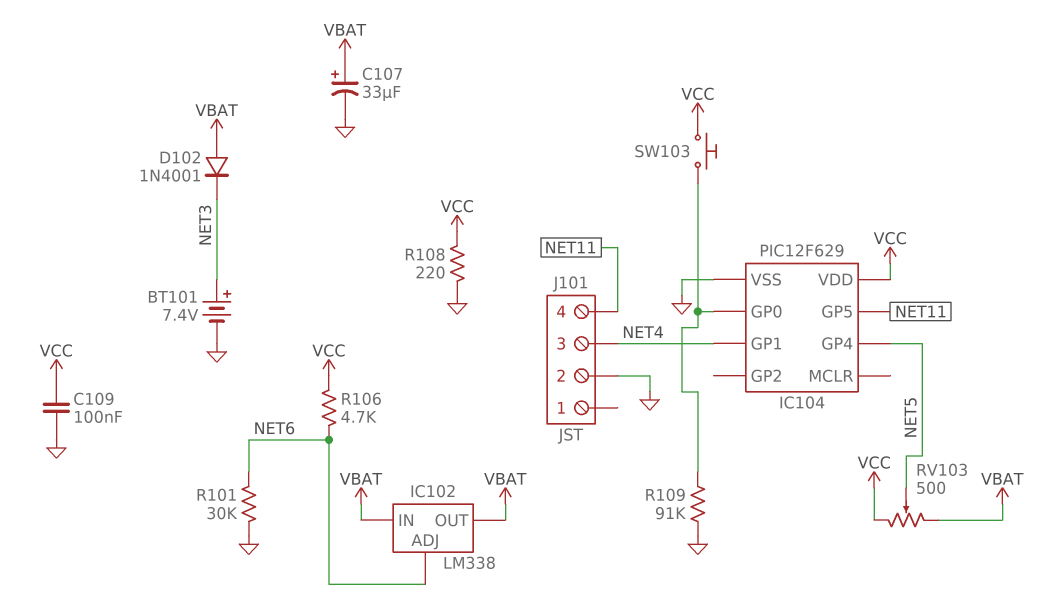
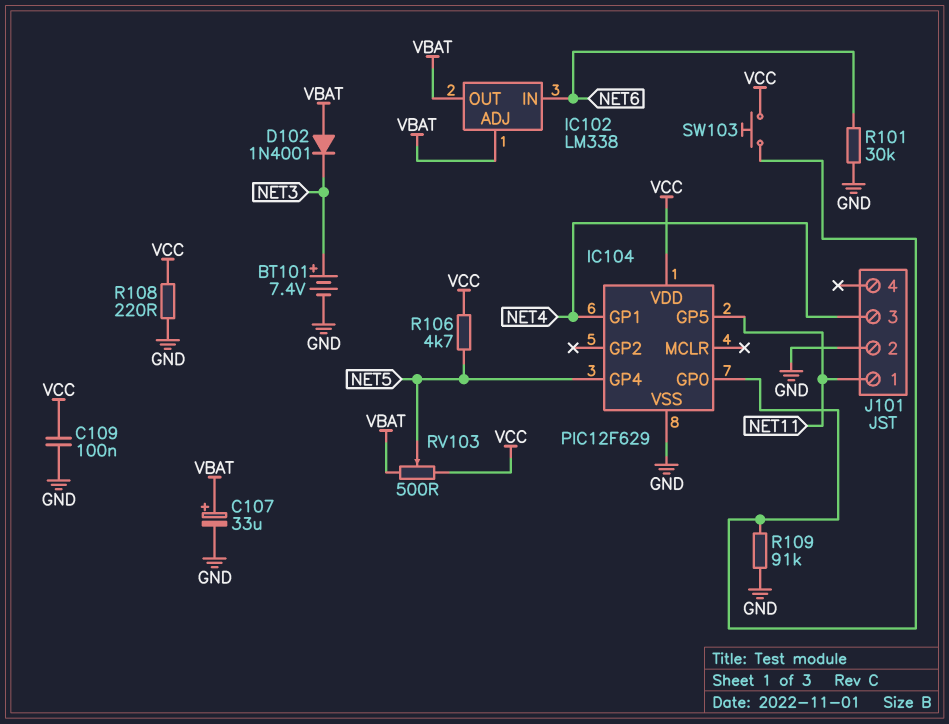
IC102 pin ADJ: NET6 -> VBAT
IC102 pin IN: VBAT -> NET6
J101 pin 1: none -> NET11
J101 pin 4: NET11 -> none
R106: 4.7k (NET6, VCC) -> 4.7k (NET5, VCC)

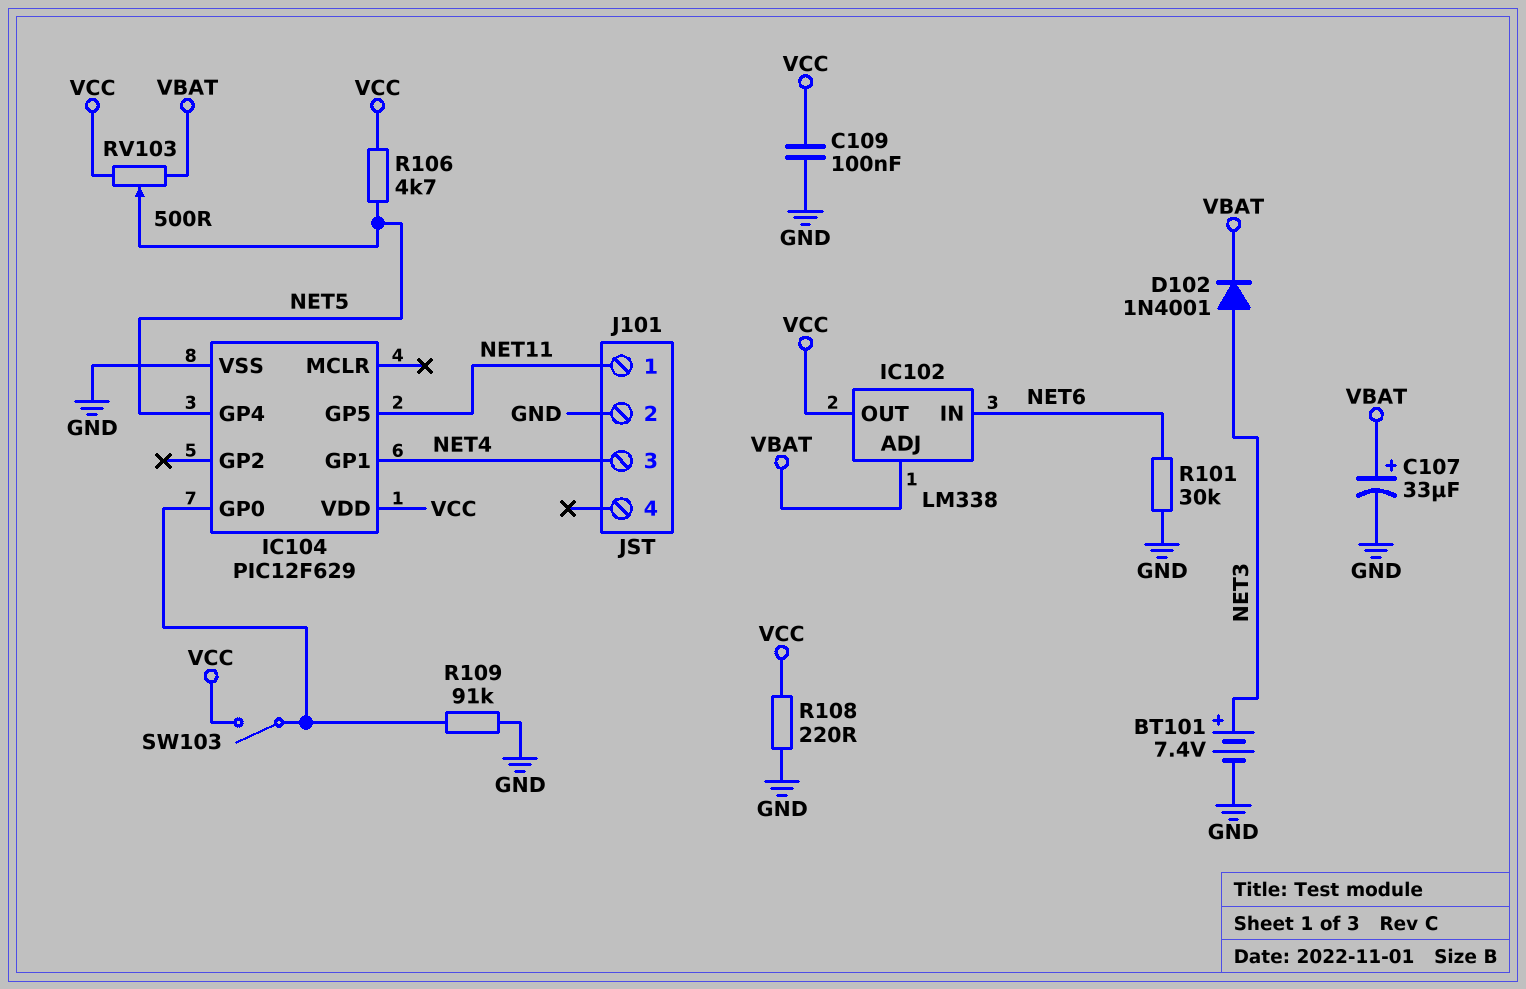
D102: diode 1N4001 (A VBAT, K NET3) -> diode 1N4001 (A NET3, K VBAT)
IC102 pin OUT: VBAT -> VCC
SW103: button (IC104/GP0, VCC) -> switch (IC104/GP0, VCC)

